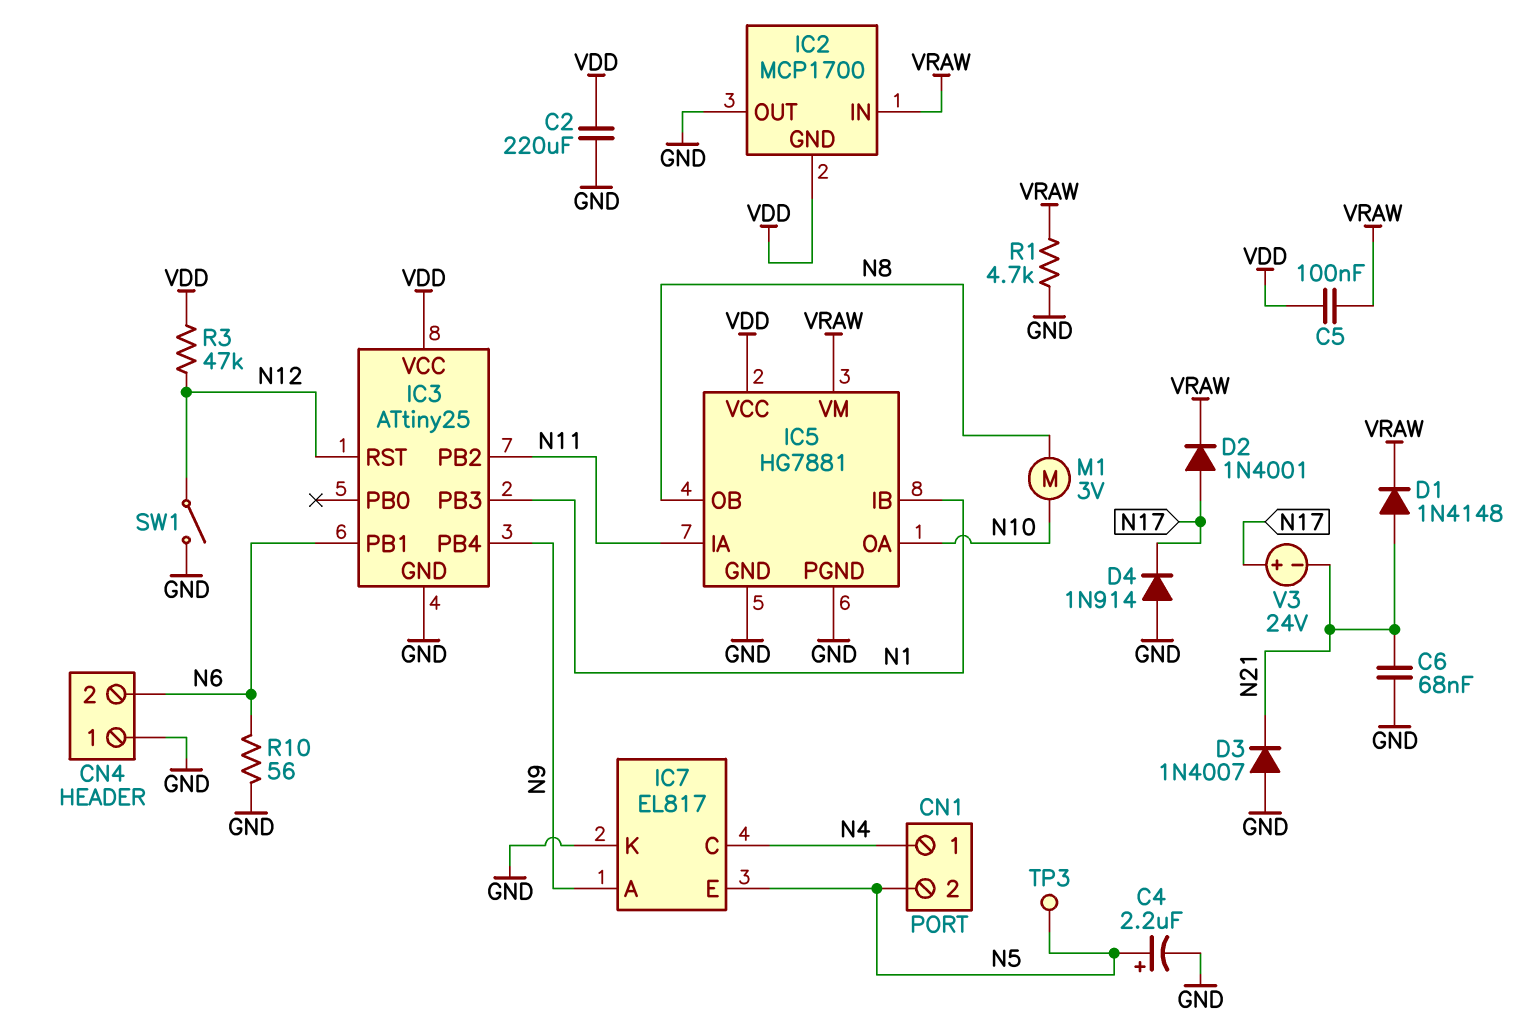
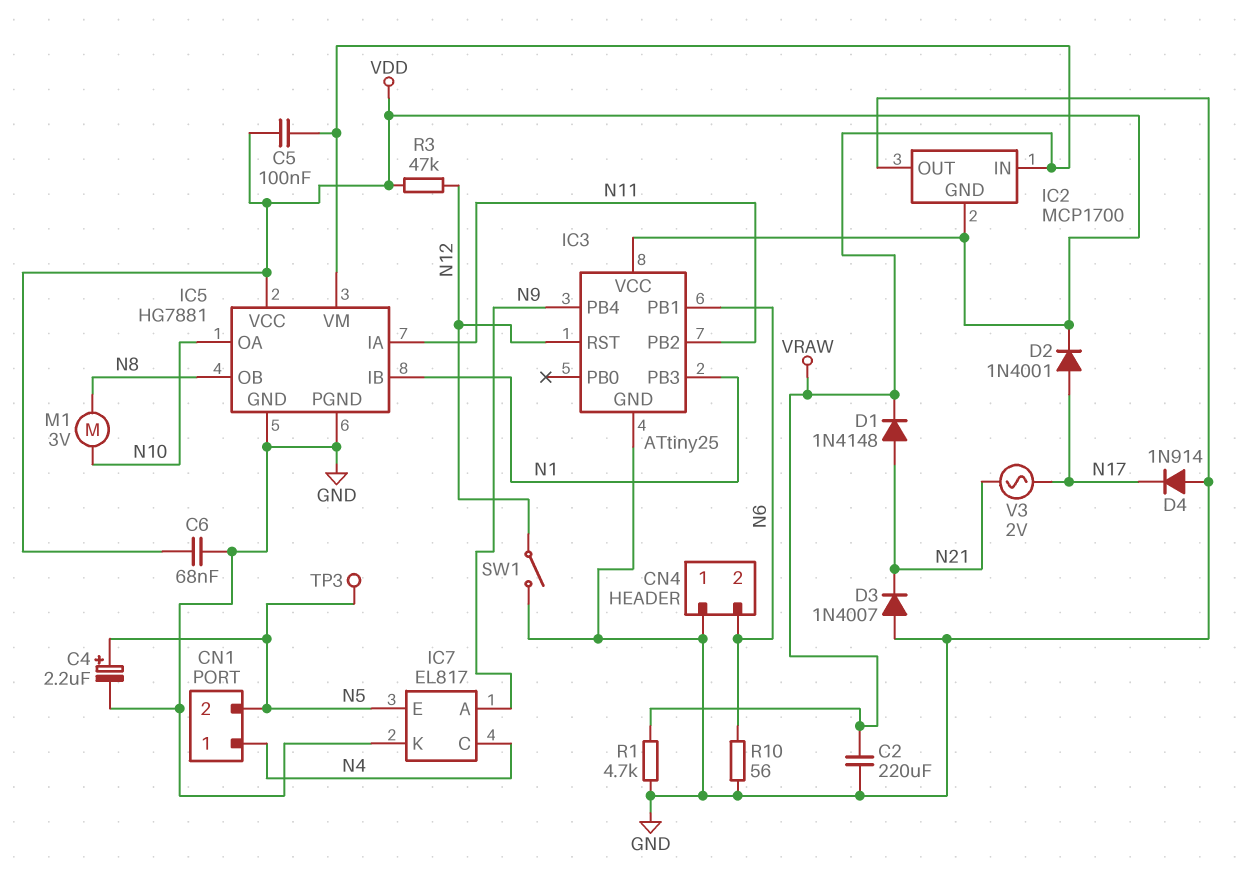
C2: 220uF (GND, VDD) -> 220uF (GND, VRAW)
C6: 68nF (GND, N21) -> 68nF (GND, VDD)
D2: diode 1N4001 (A N17, K VRAW) -> diode 1N4001 (A N17, K VDD)
V3: 24V (plus N17, minus N21) -> AC 2V (N17, N21)

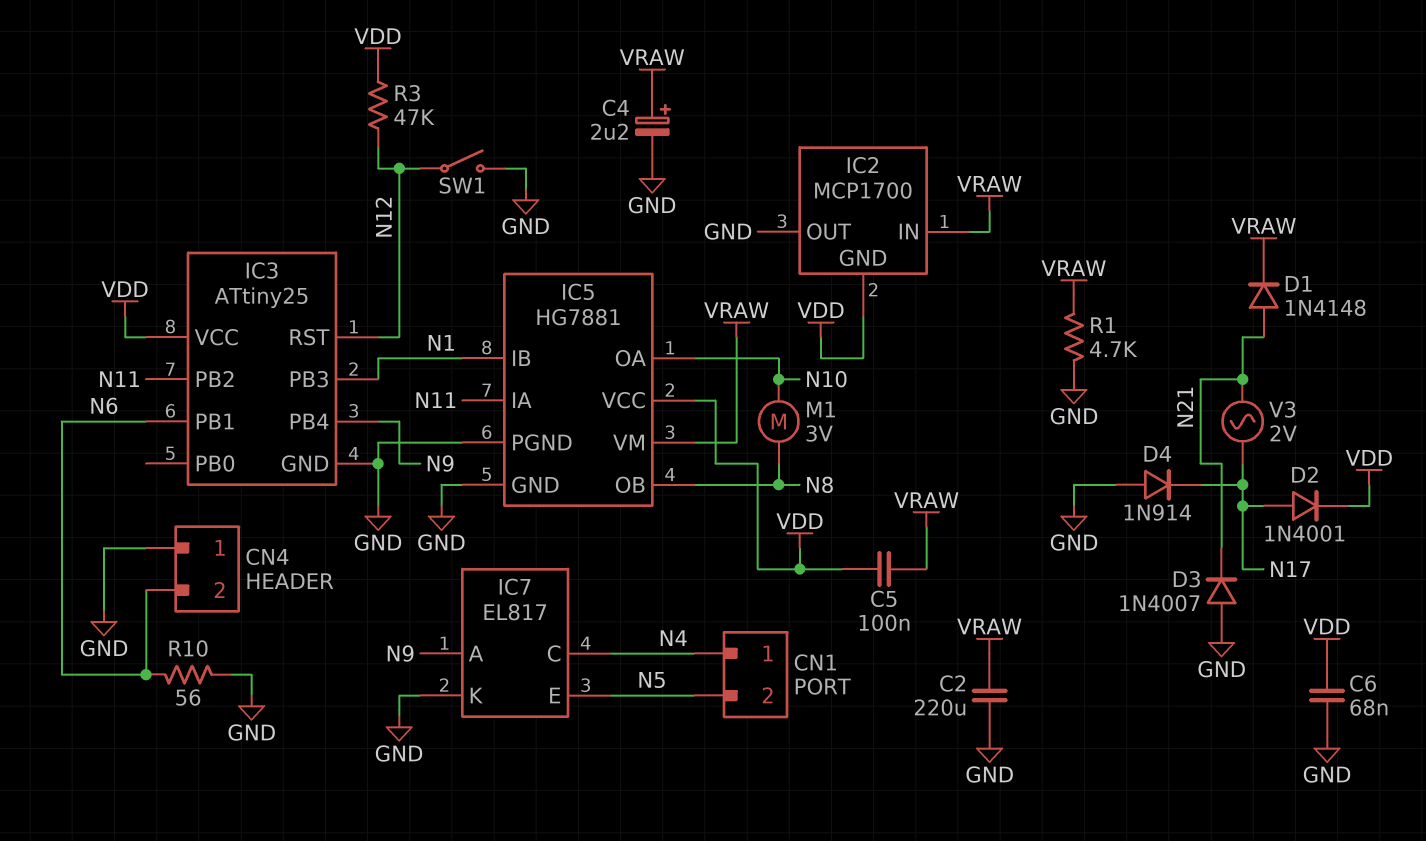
C4: 2.2uF (plus N5, minus GND) -> 2.2uF (plus VRAW, minus GND)
TP3: test point (N5) -> none

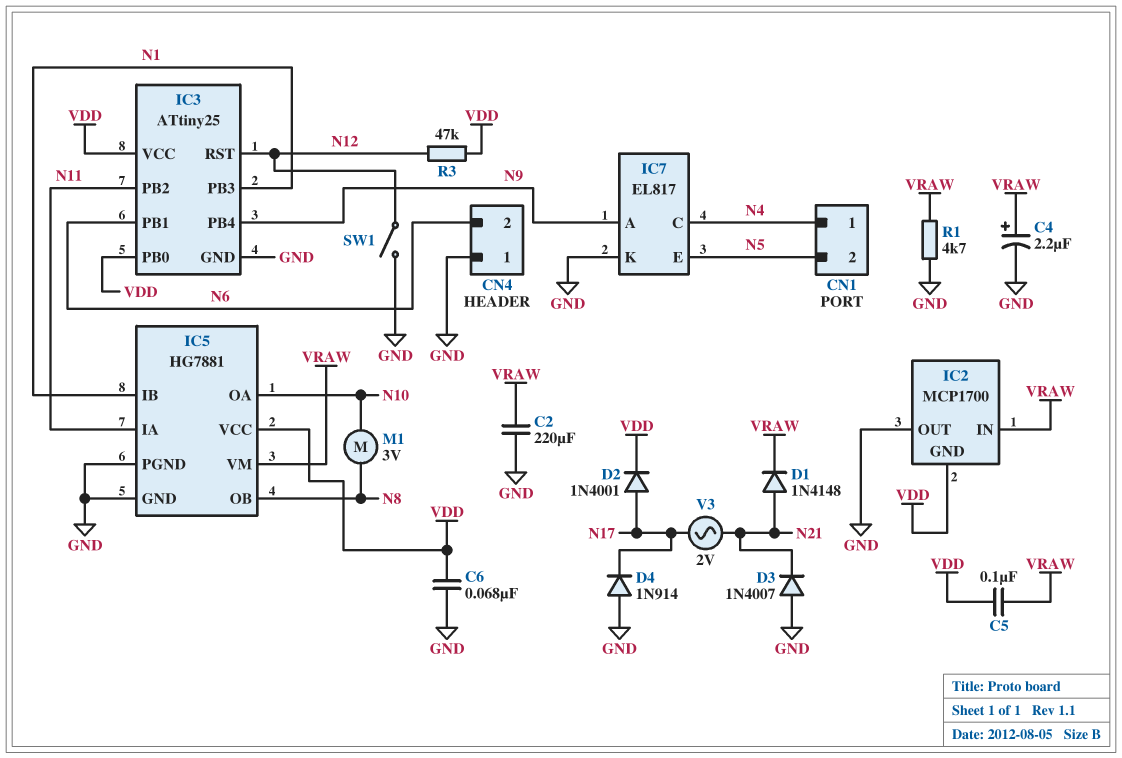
IC3 pin PB0: none -> VDD
R10: 56 (GND, N6) -> none

